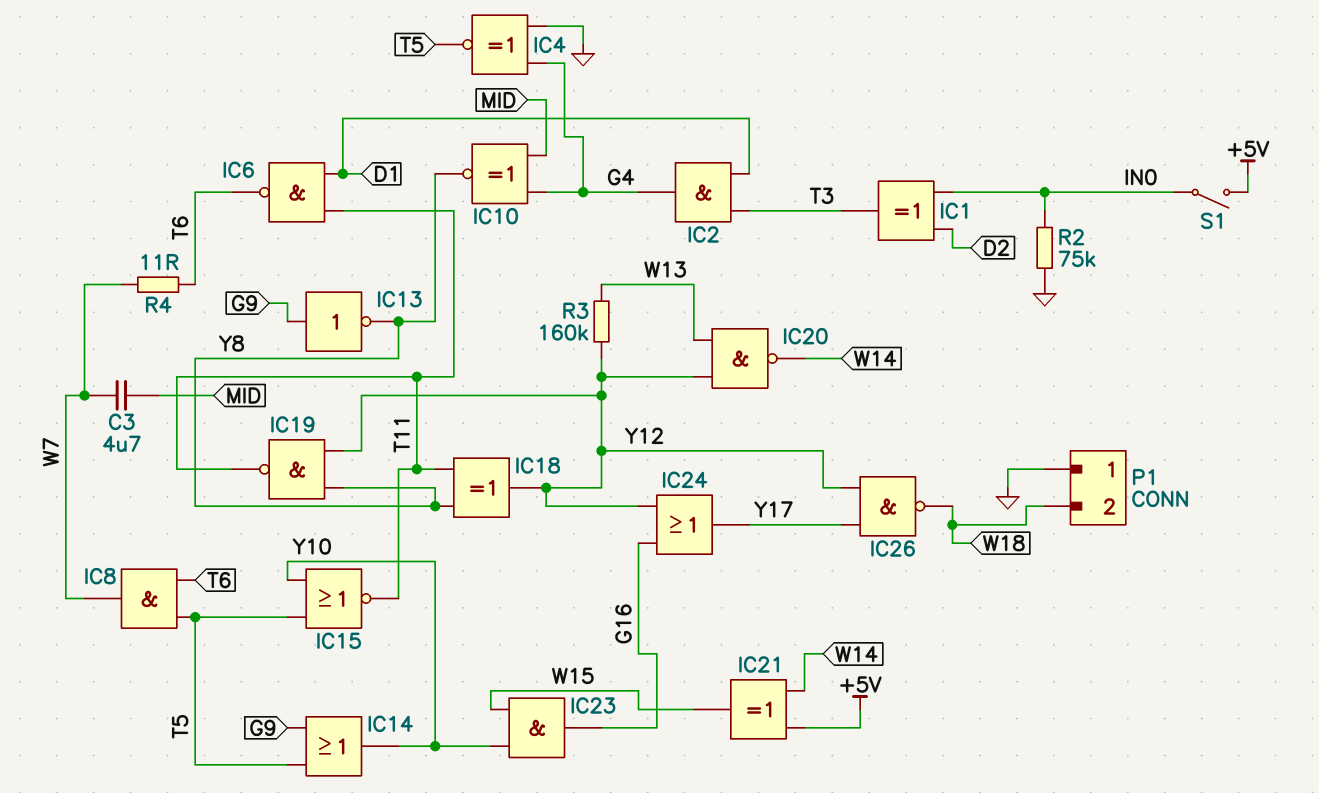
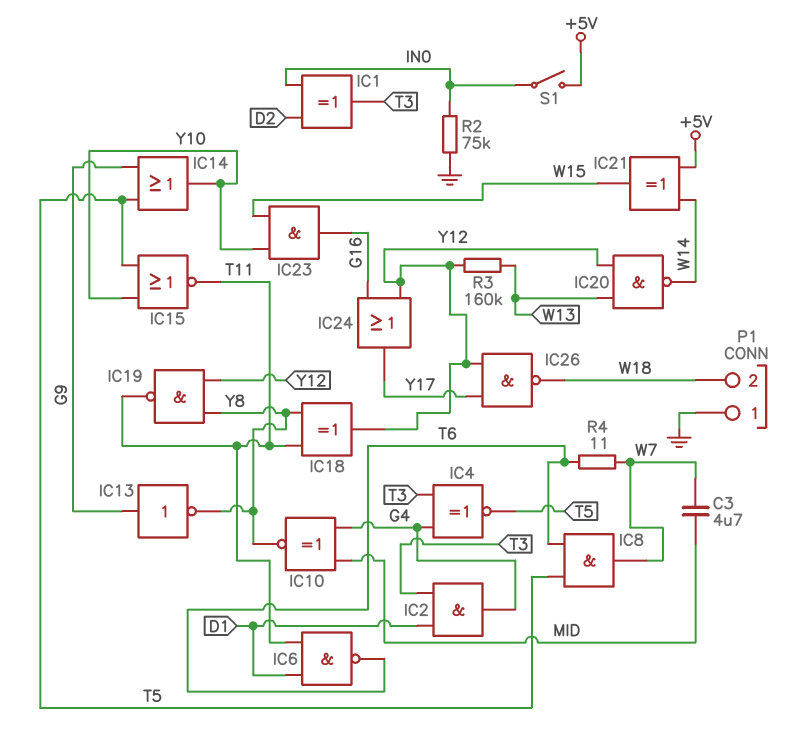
IC4: XNOR (in G4, in GND, out T5) -> XNOR (in G4, in T3, out T5)

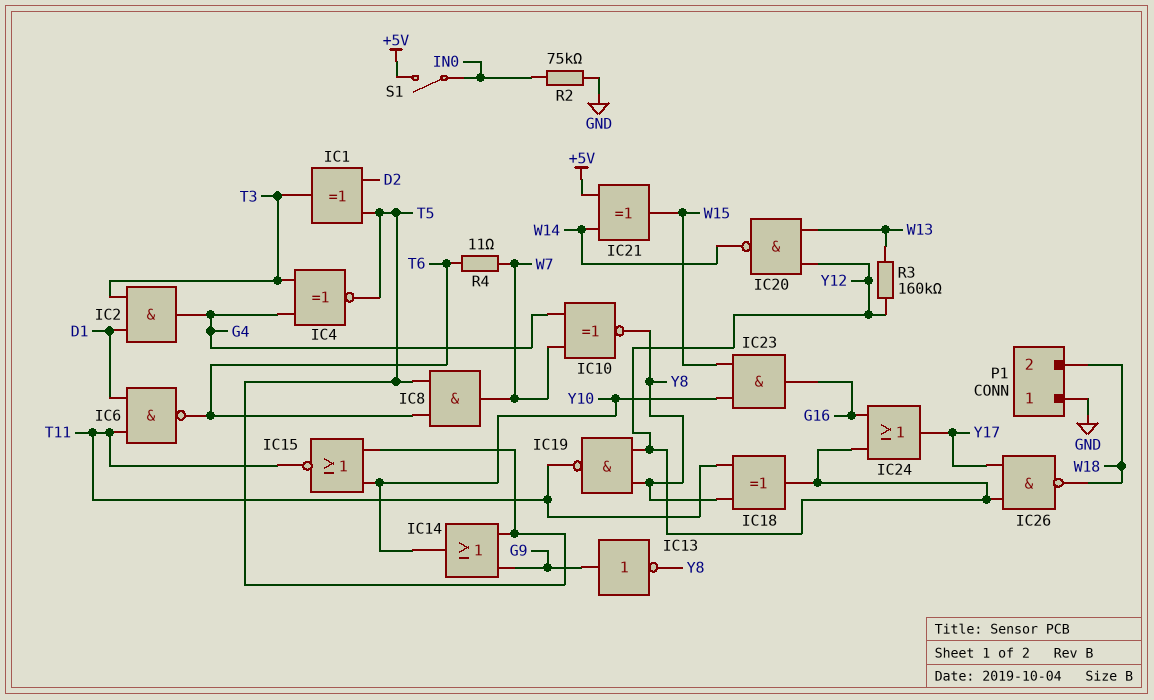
C3: 4.7uF (MID, W7) -> none
IC1: XOR (in D2, in IN0, out T3) -> XOR (in D2, in T5, out T3)
IC10: XNOR (in G4, in MID, out Y8) -> XNOR (in G4, in W7, out Y8)

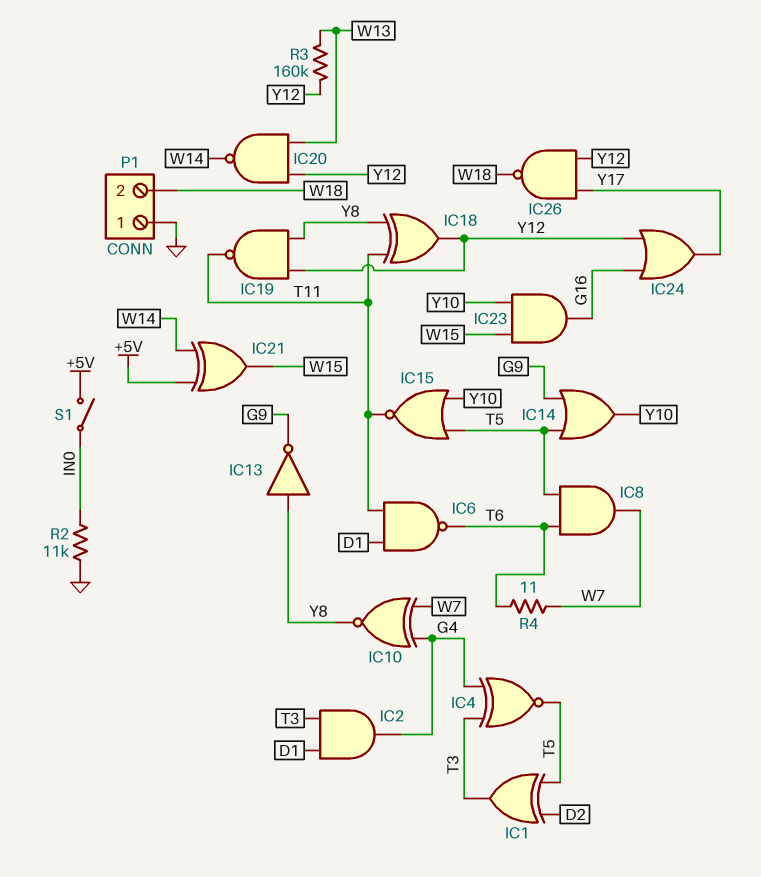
IC13: NOT (in G9, out Y8) -> NOT (in Y8, out G9)
R2: 75k (GND, IN0) -> 11k (GND, IN0)

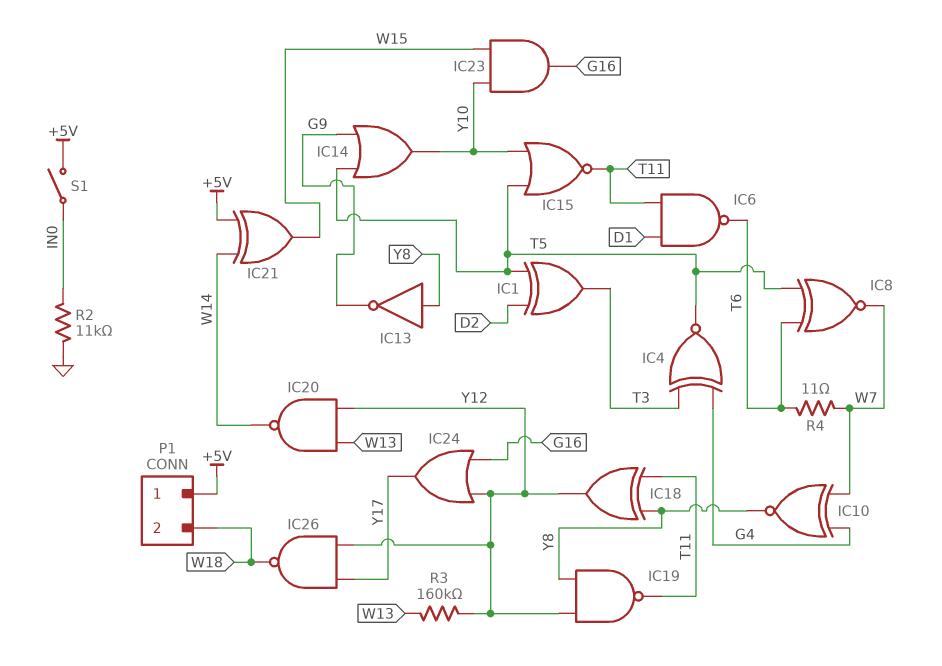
IC2: AND (in D1, in T3, out G4) -> none
IC8: AND (in T5, in T6, out W7) -> XNOR (in T5, in T6, out W7)
P1 pin 1: GND -> +5V

